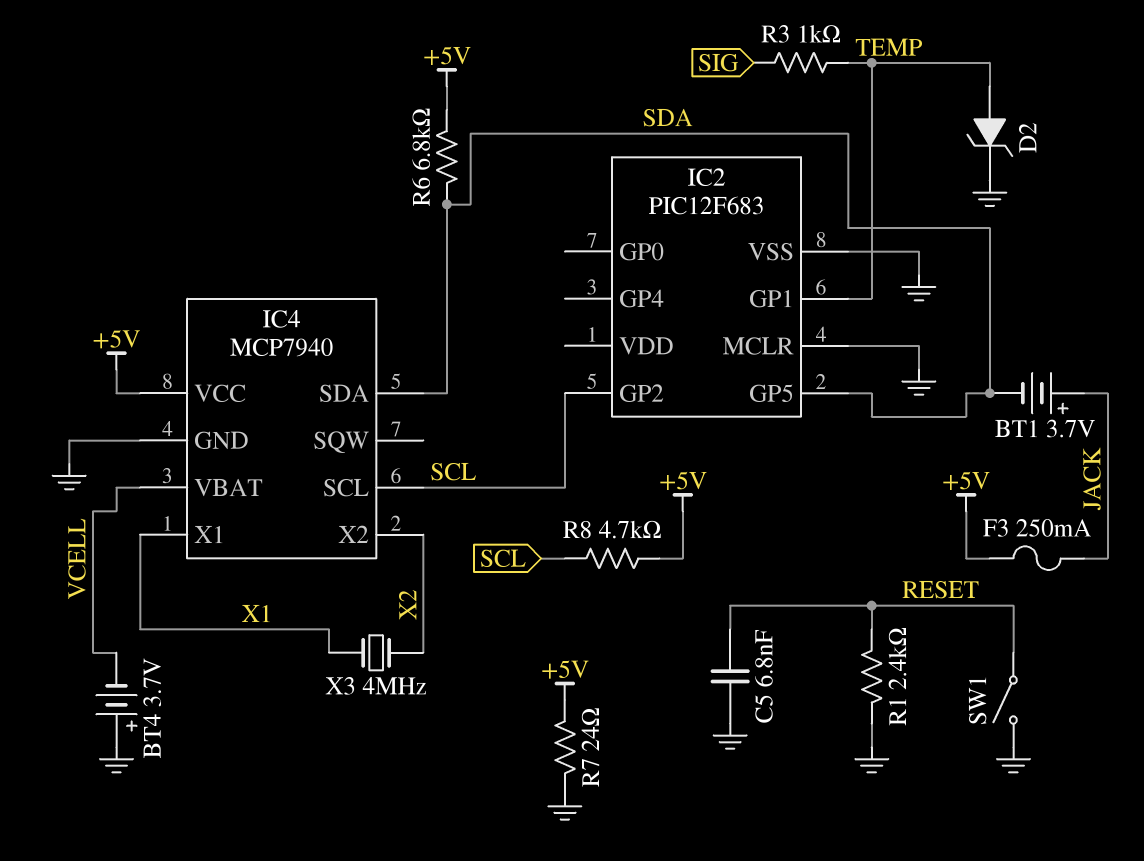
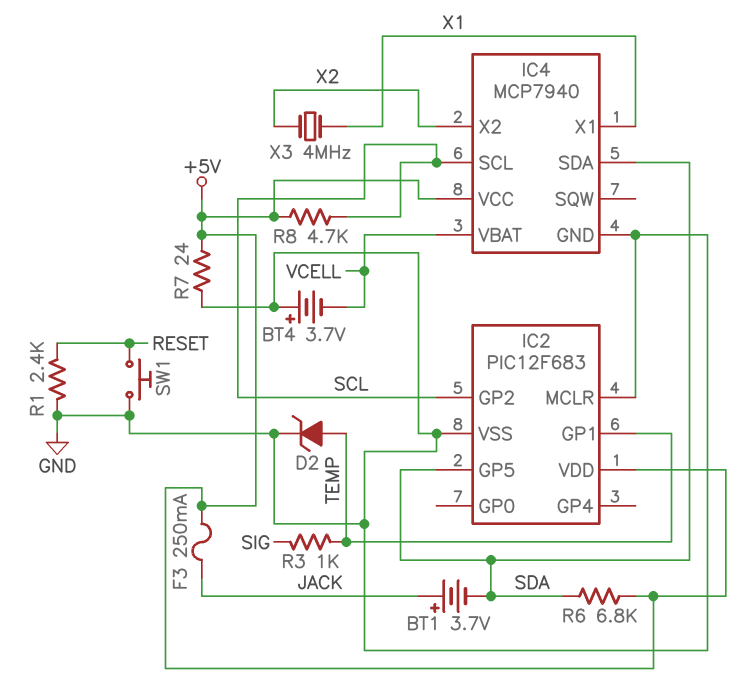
C5: 6.8nF (GND, RESET) -> none
IC2 pin VDD: none -> +5V
SW1: switch (GND, RESET) -> button (GND, RESET)

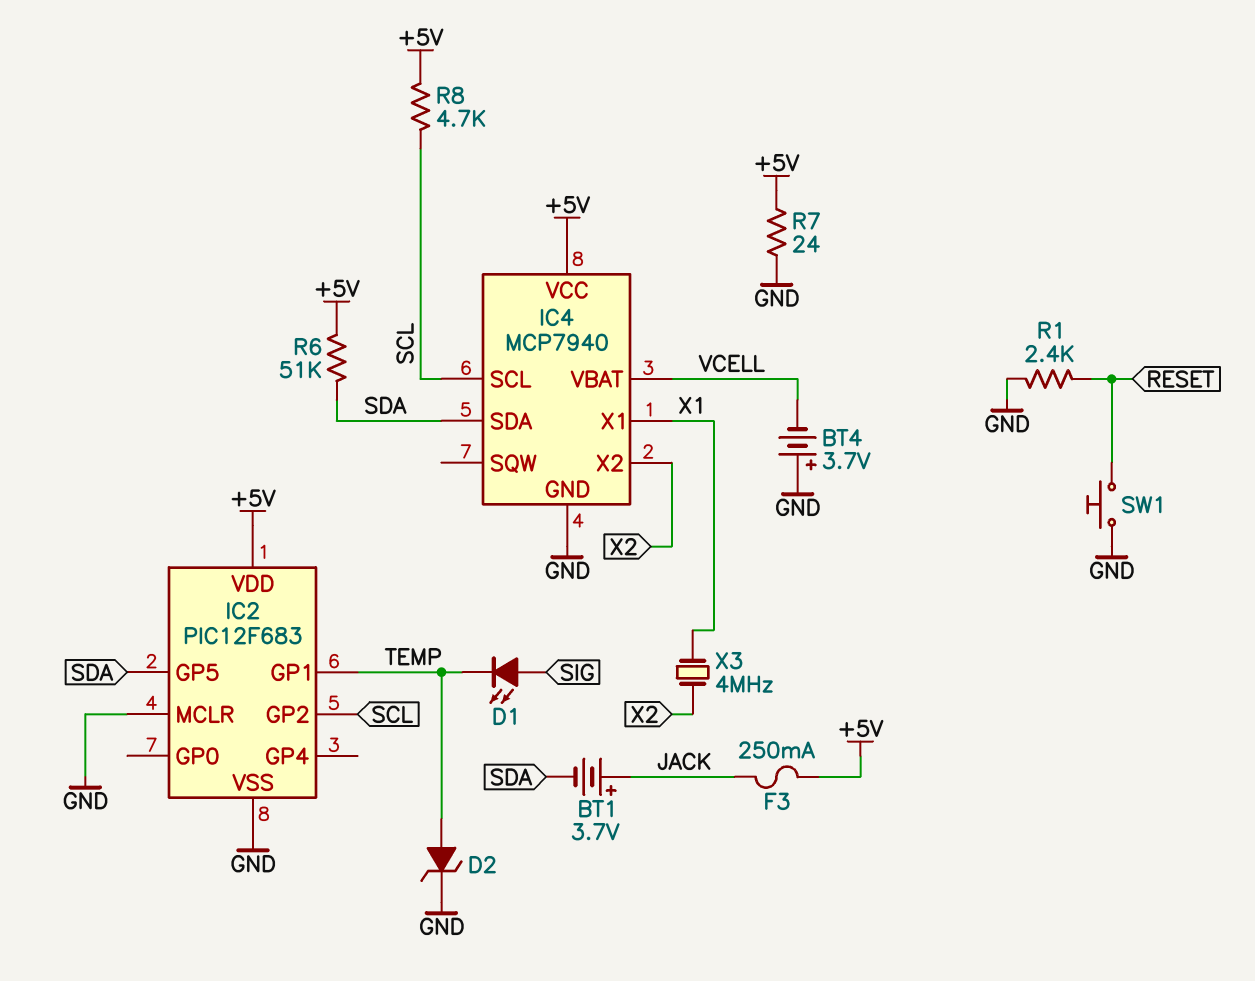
D1: none -> LED (A SIG, K TEMP)
R3: 1k (SIG, TEMP) -> none
R6: 6.8k (+5V, SDA) -> 51k (+5V, SDA)

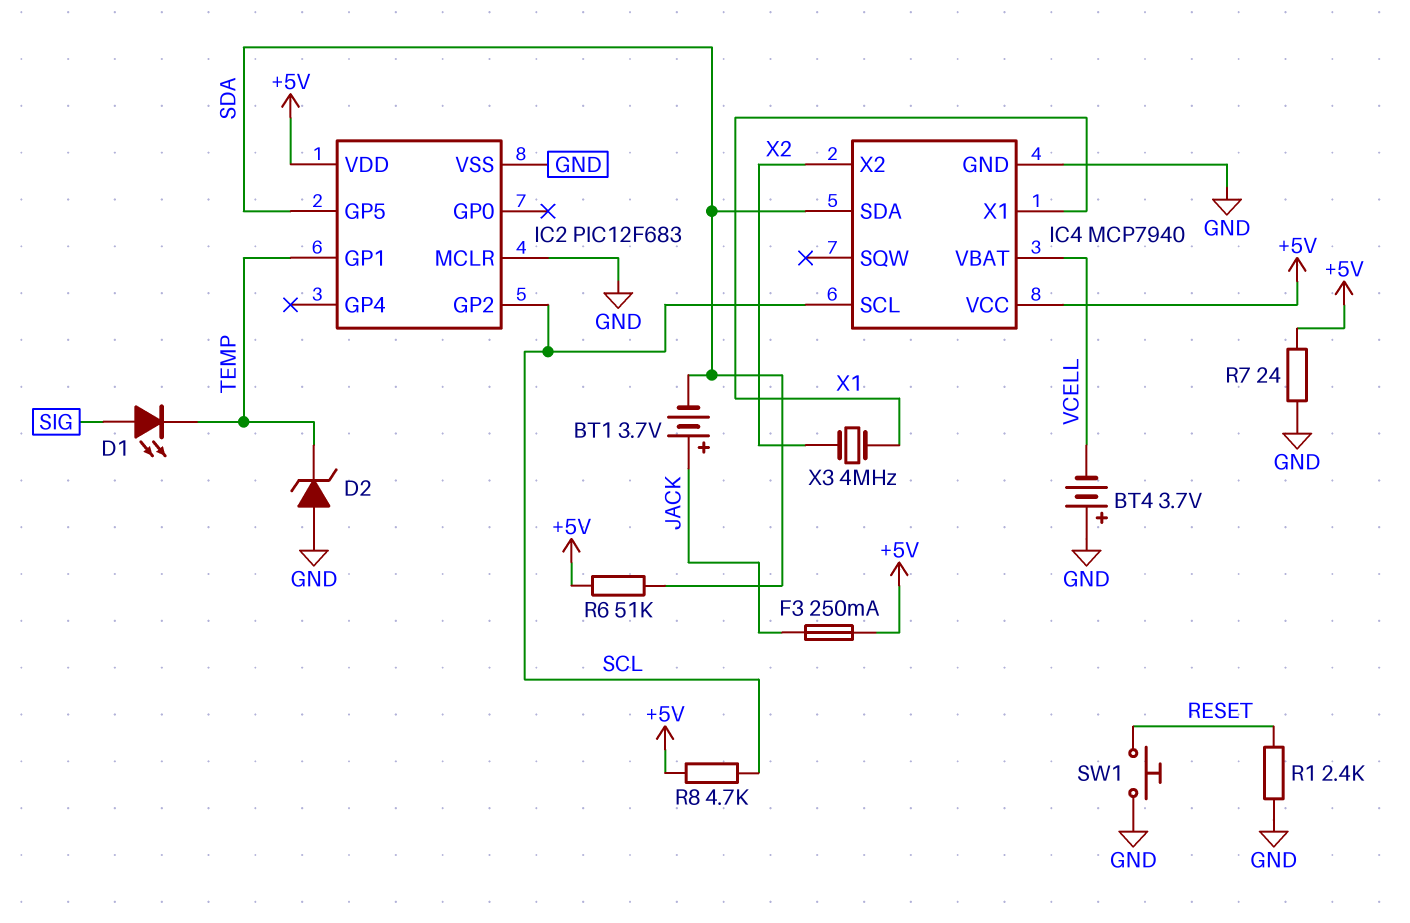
D2: zener (A TEMP, K GND) -> zener (A GND, K TEMP)

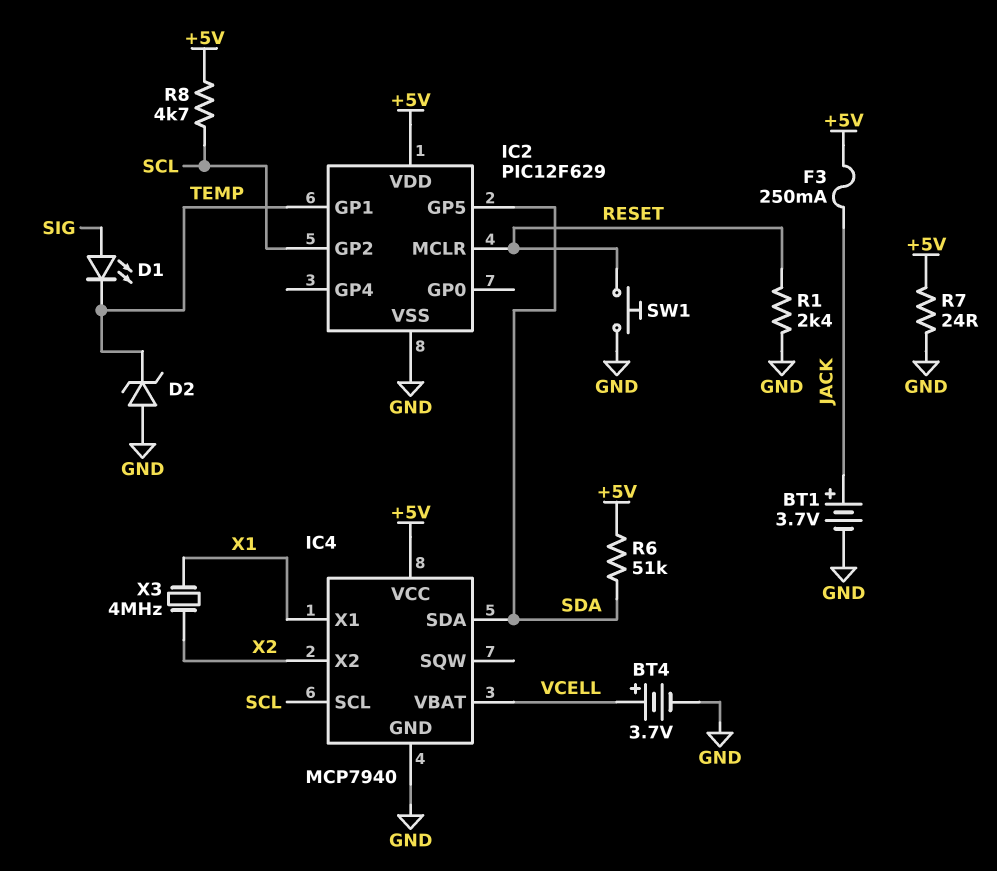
BT1: 3.7V (plus JACK, minus SDA) -> 3.7V (plus JACK, minus GND)
BT4: 3.7V (plus GND, minus VCELL) -> 3.7V (plus VCELL, minus GND)
IC2: PIC12F683 -> PIC12F629
IC2 pin MCLR: GND -> RESET

